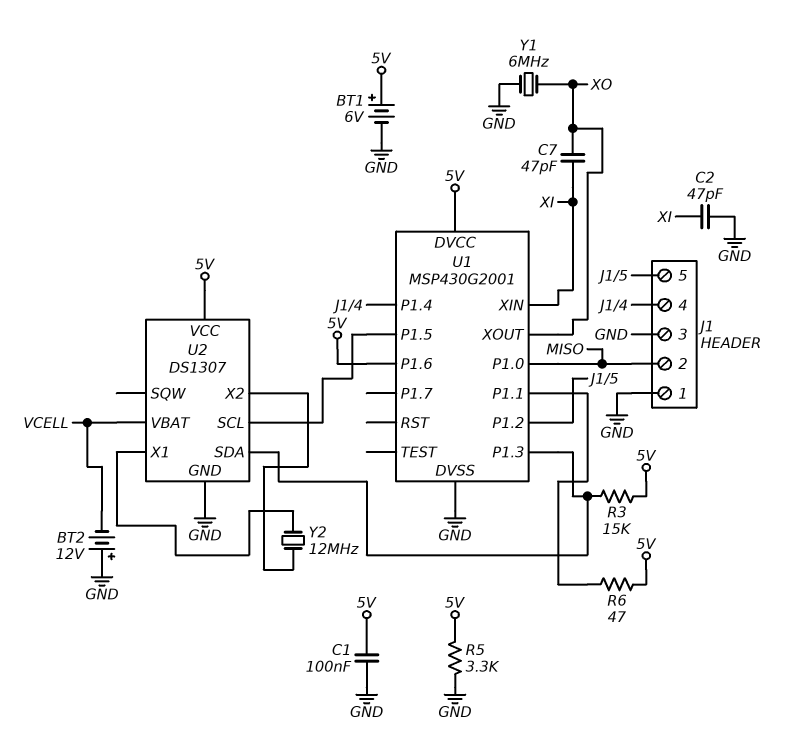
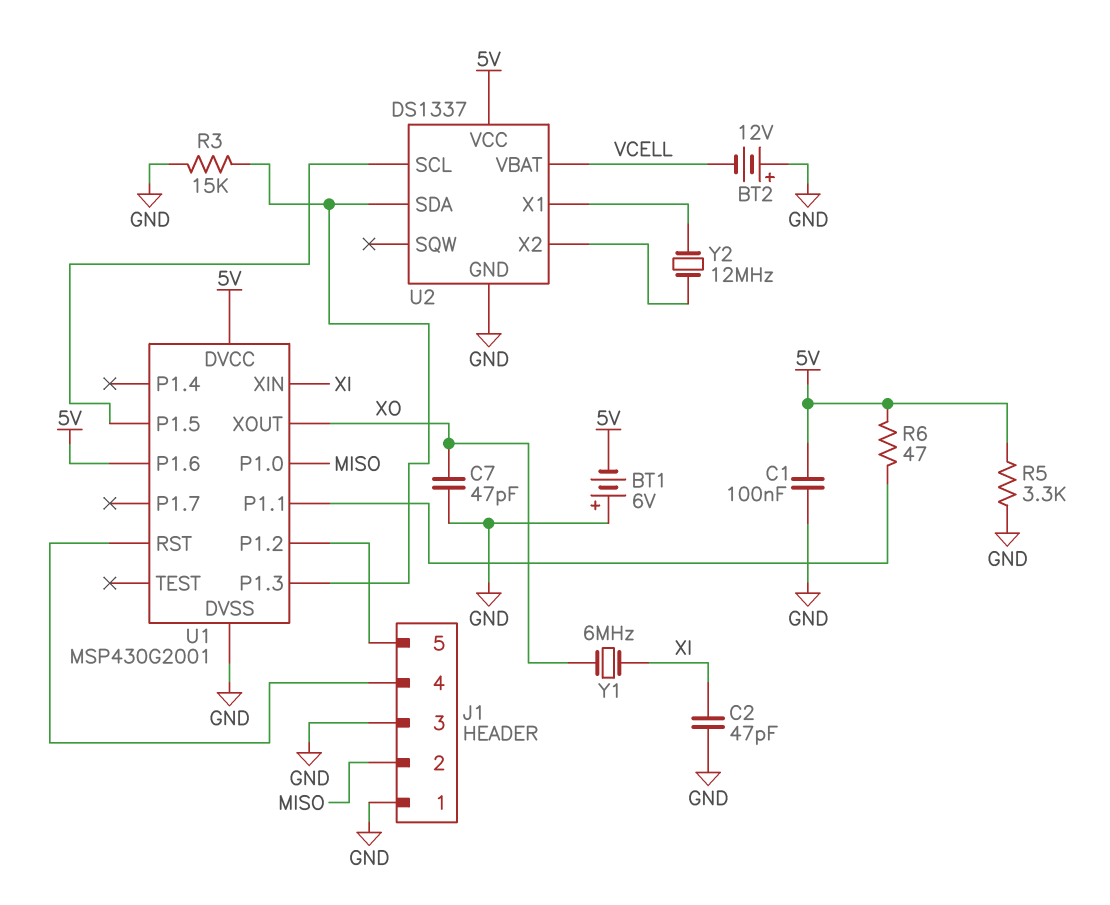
BT1: 6V (plus 5V, minus GND) -> 6V (plus GND, minus 5V)
C7: 47pF (XI, XO) -> 47pF (GND, XO)
R3: 15k (5V, U1/P1.3) -> 15k (GND, U1/P1.3)
U1 pin P1.4: J1/4 -> none
U1 pin RST: none -> J1/4
U2: DS1307 -> DS1337
Y1: 6MHz (GND, XO) -> 6MHz (XI, XO)

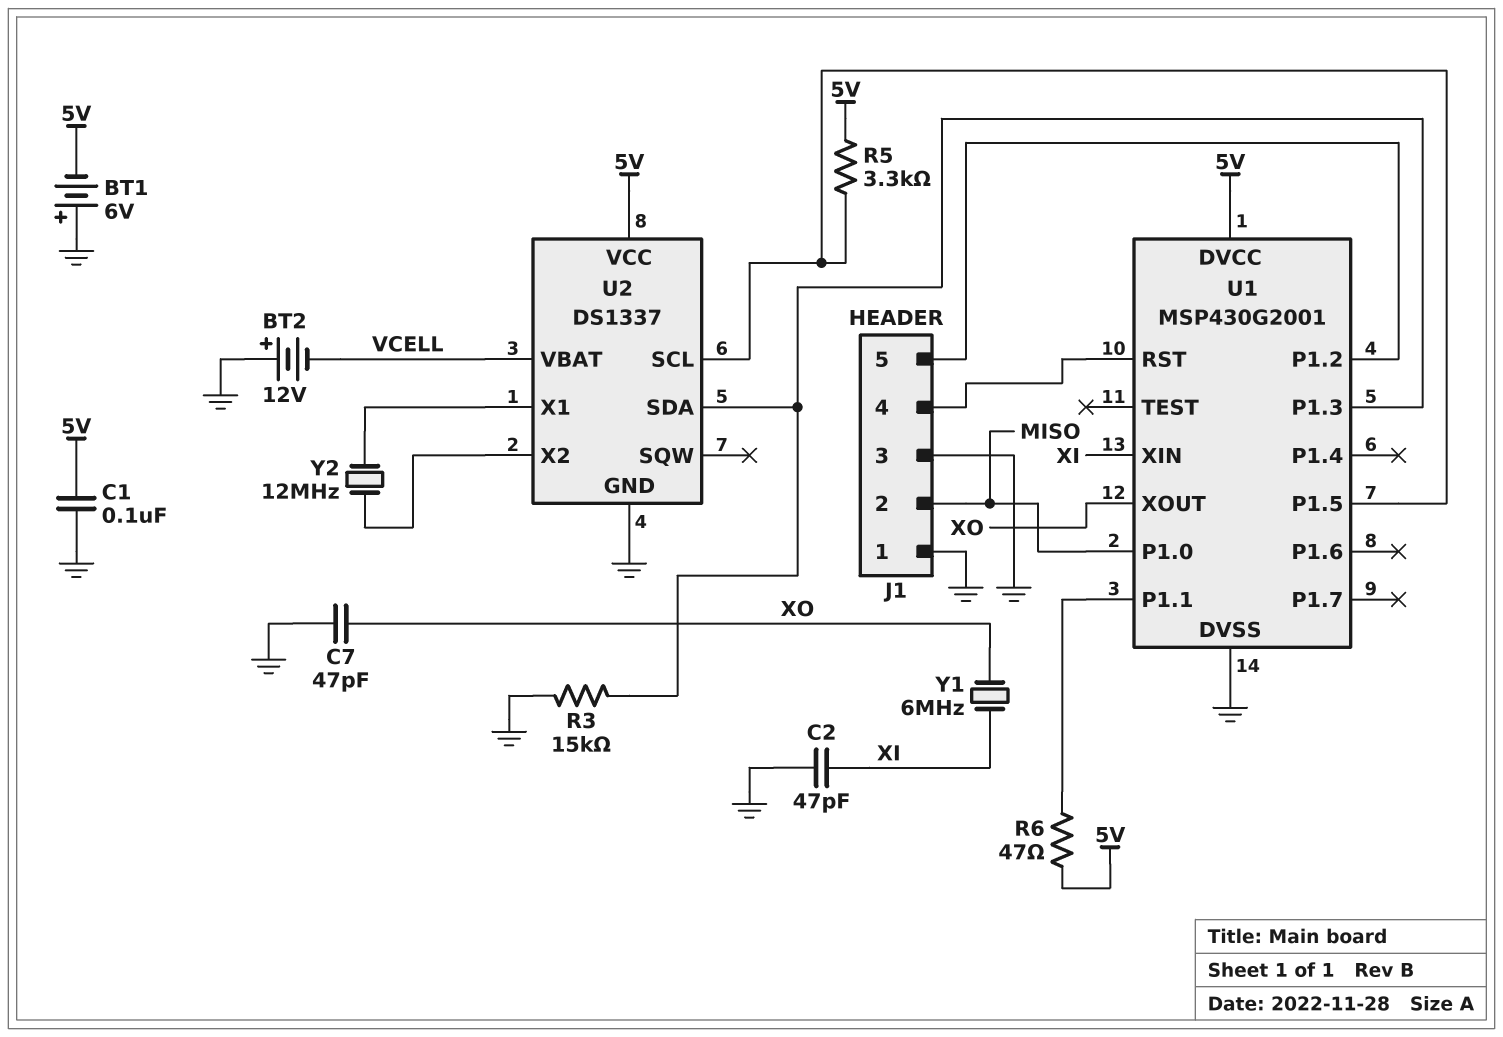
R5: 3.3k (5V, GND) -> 3.3k (5V, U1/P1.5)
U1 pin P1.6: 5V -> none

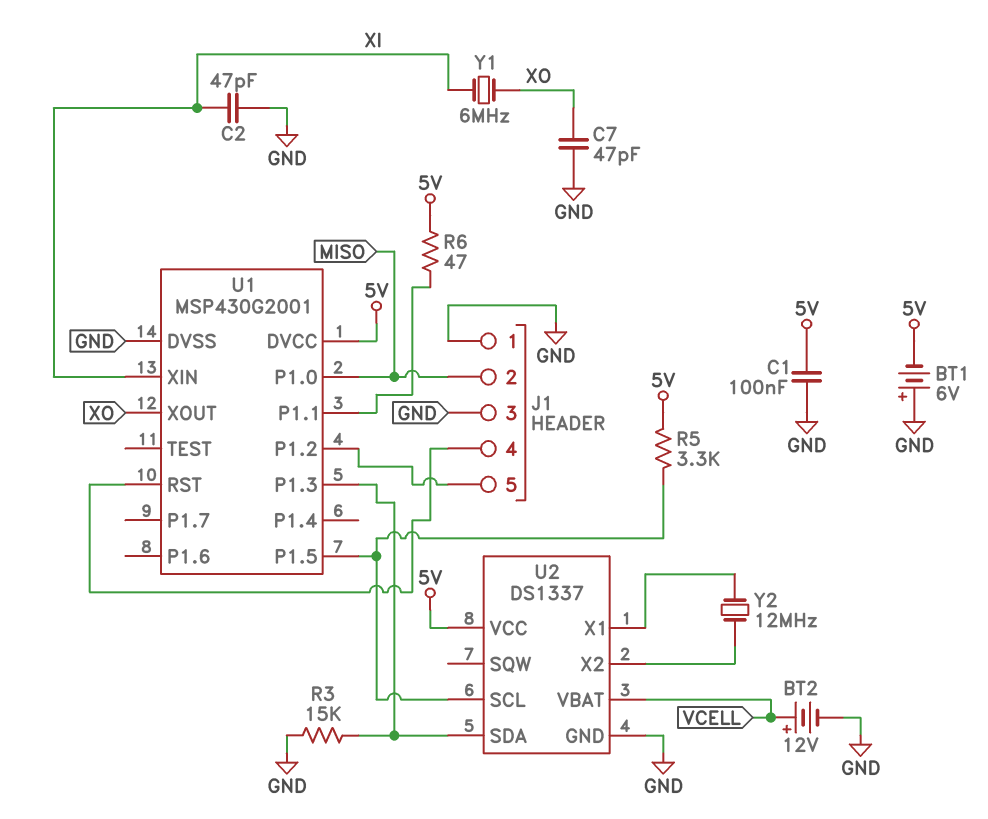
BT2: 12V (plus GND, minus VCELL) -> 12V (plus VCELL, minus GND)

